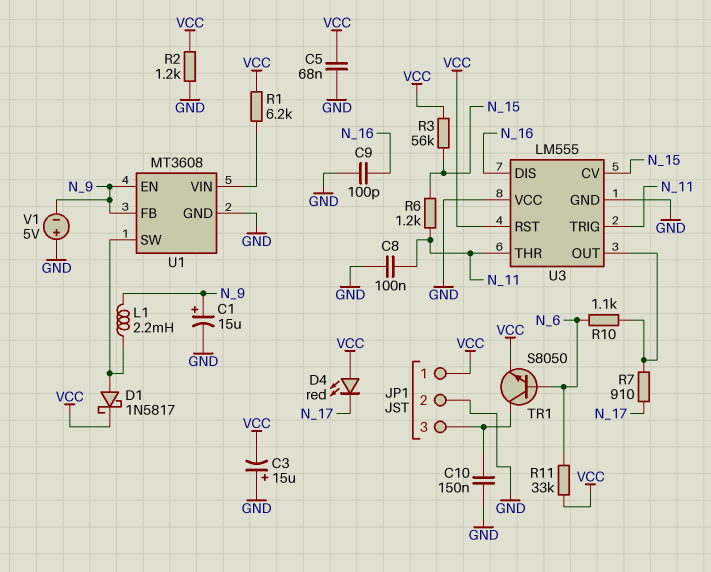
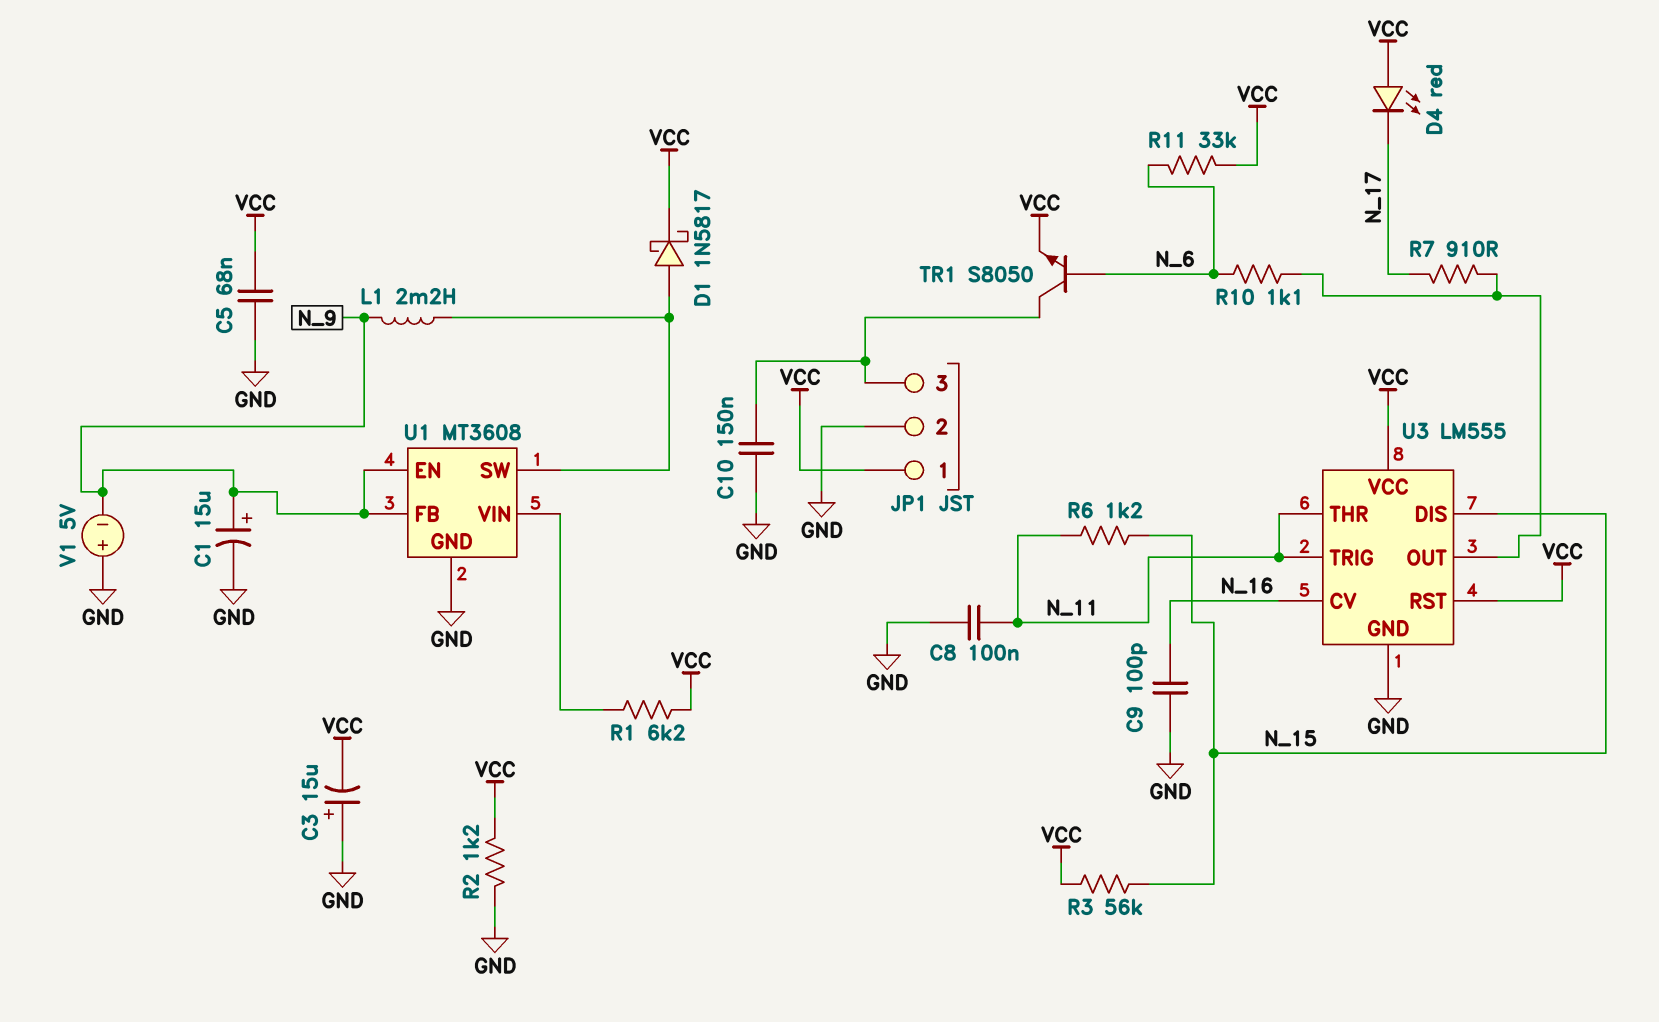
U3 pin CV: N_15 -> N_16
U3 pin DIS: N_16 -> N_15
U3 pin VCC: GND -> VCC

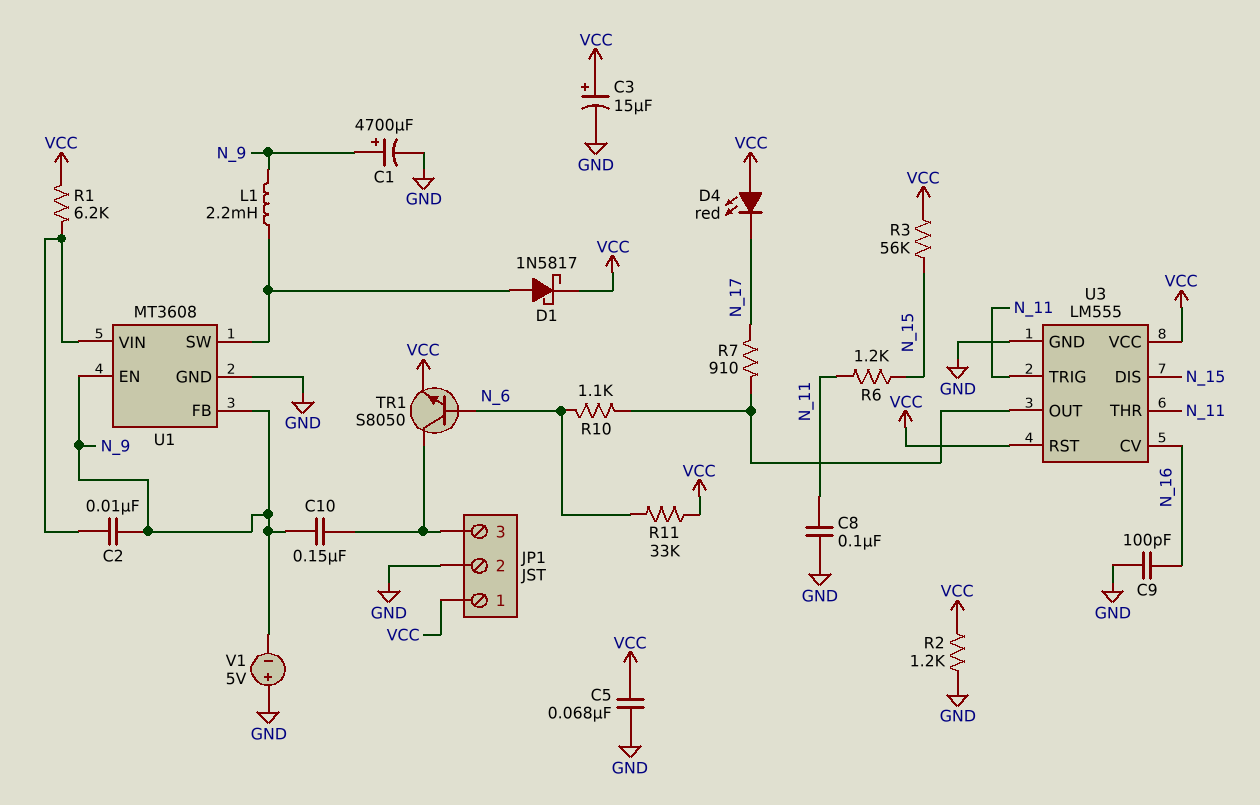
C1: 15uF (plus N_9, minus GND) -> 4700uF (plus N_9, minus GND)
C2: none -> 10nF (N_9, U1/VIN)
C3: 15uF (plus GND, minus VCC) -> 15uF (plus VCC, minus GND)
C10: 150nF (GND, JP1/3) -> 150nF (JP1/3, N_9)

